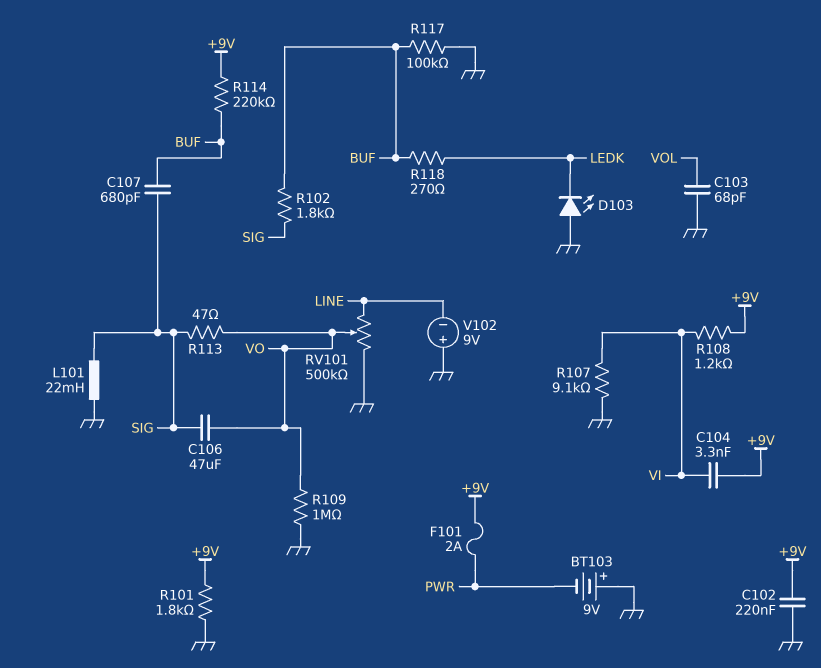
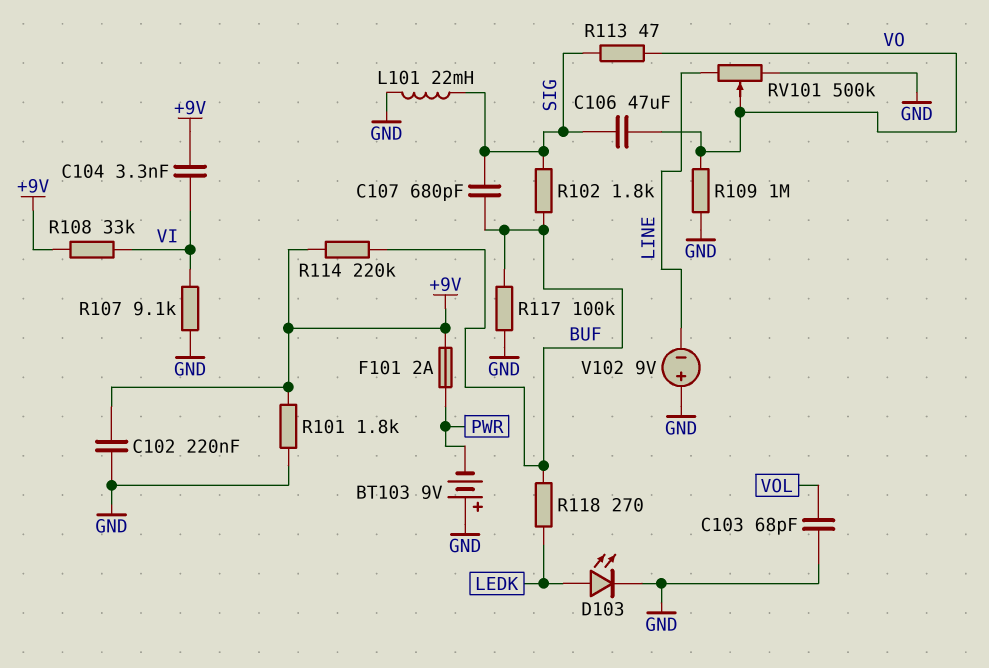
D103: LED (A GND, K LEDK) -> LED (A LEDK, K GND)
R108: 1.2k (+9V, VI) -> 33k (+9V, VI)

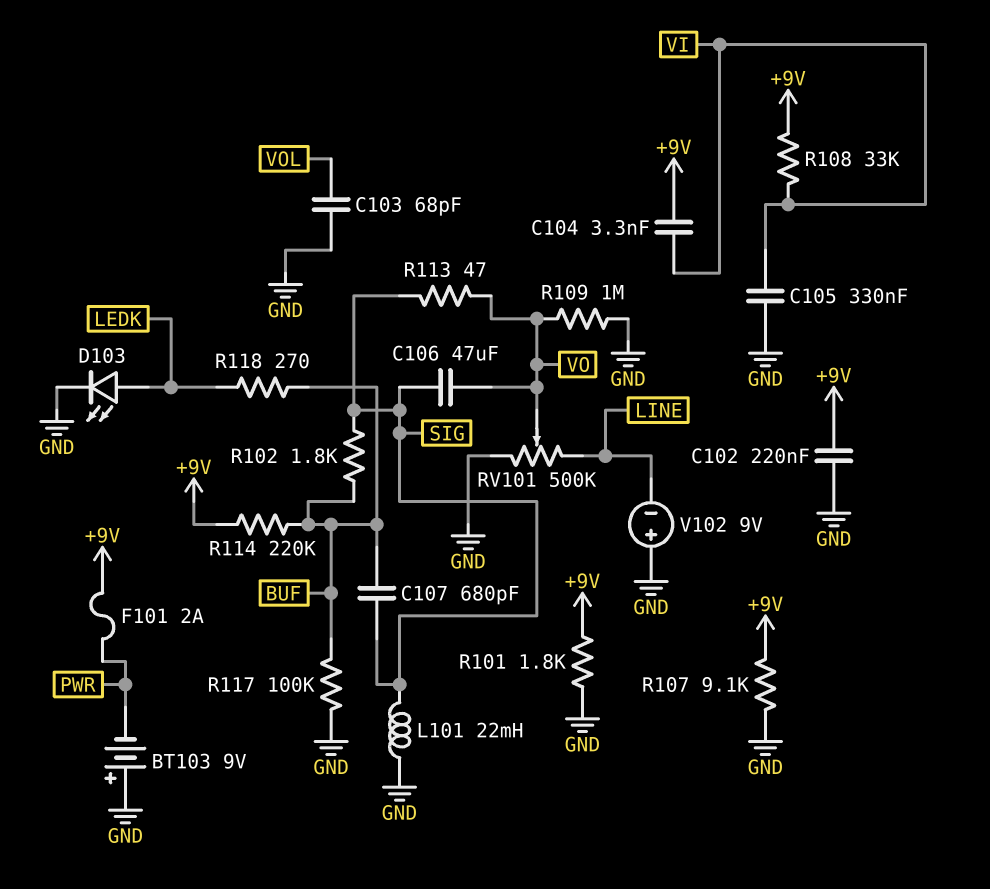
C105: none -> 330nF (GND, VI)
R107: 9.1k (GND, VI) -> 9.1k (+9V, GND)

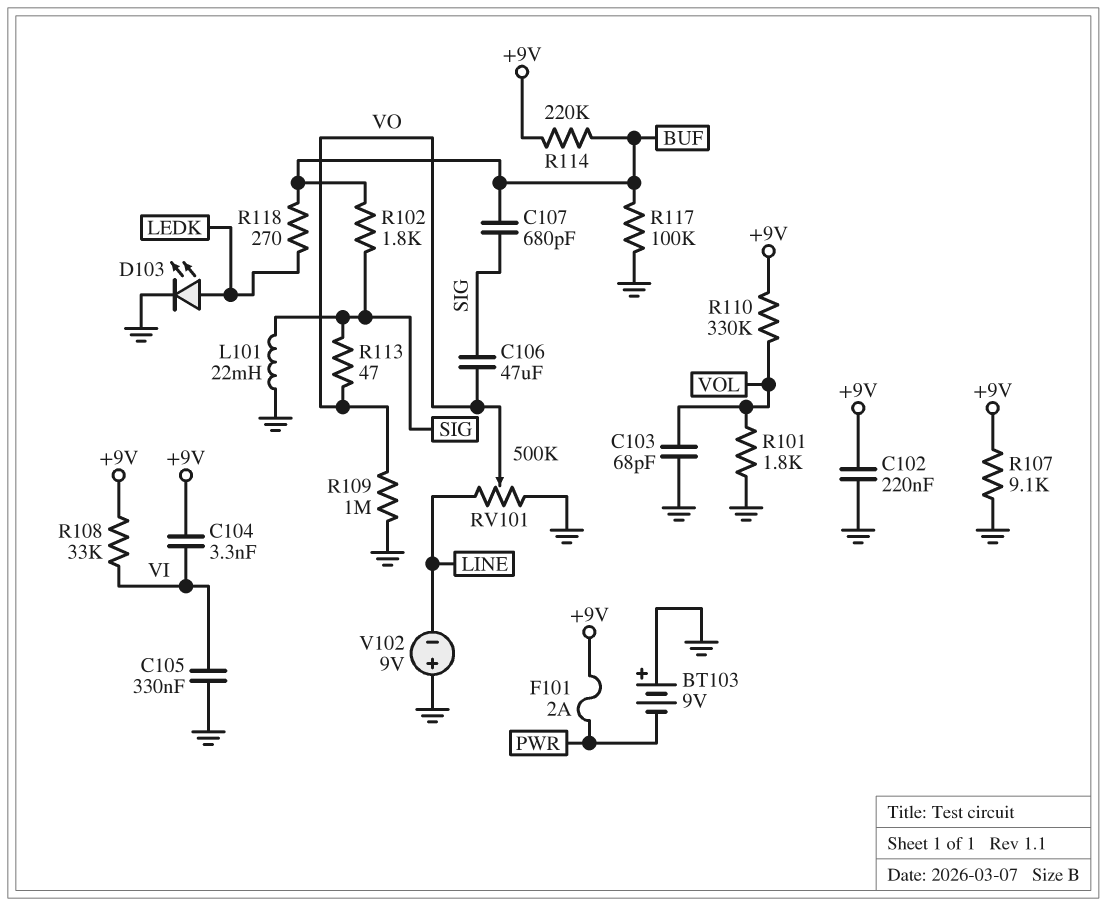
R101: 1.8k (+9V, GND) -> 1.8k (GND, VOL)
R110: none -> 330k (+9V, VOL)

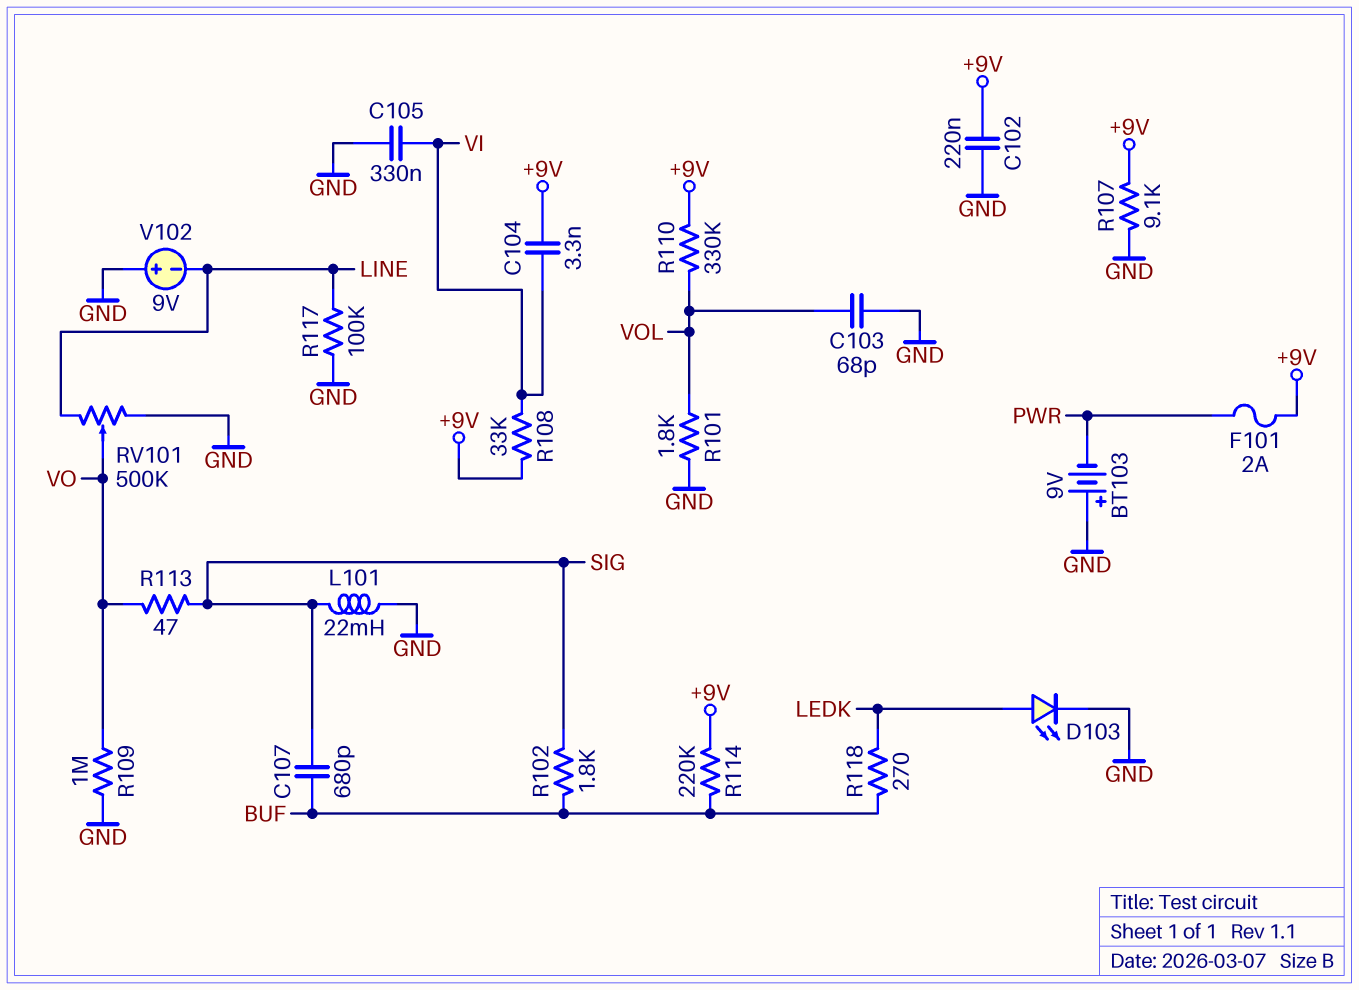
C106: 47uF (SIG, VO) -> none
R117: 100k (BUF, GND) -> 100k (GND, LINE)

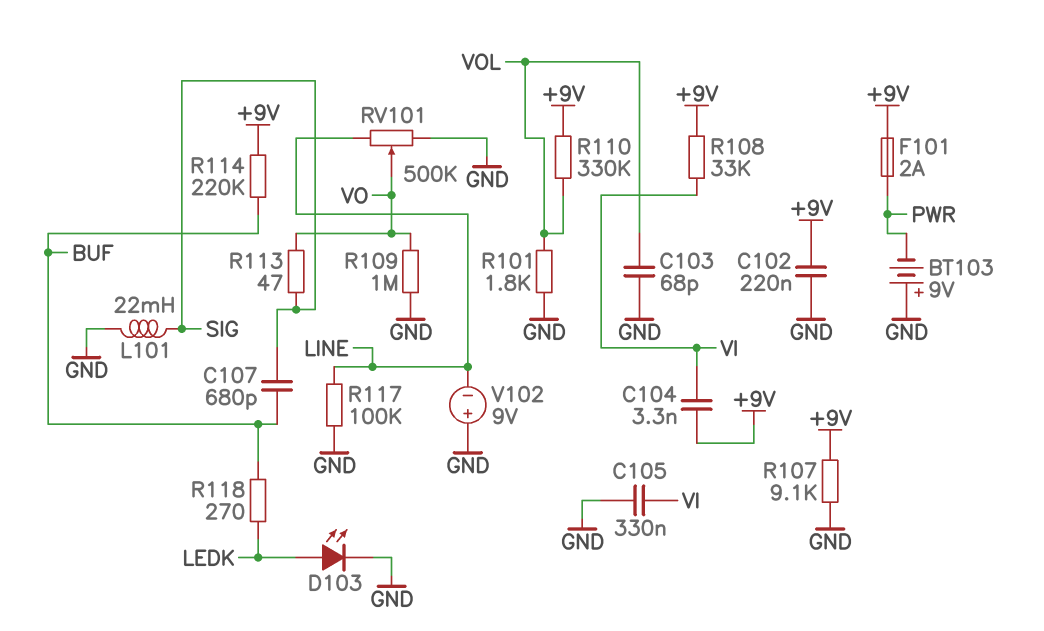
R102: 1.8k (BUF, SIG) -> none

